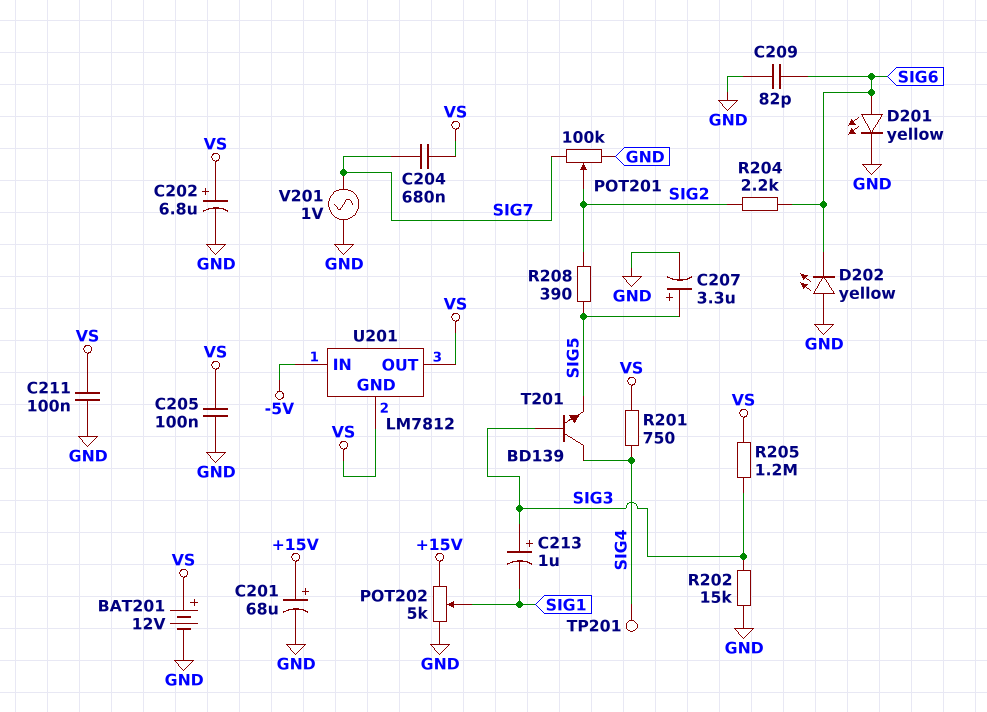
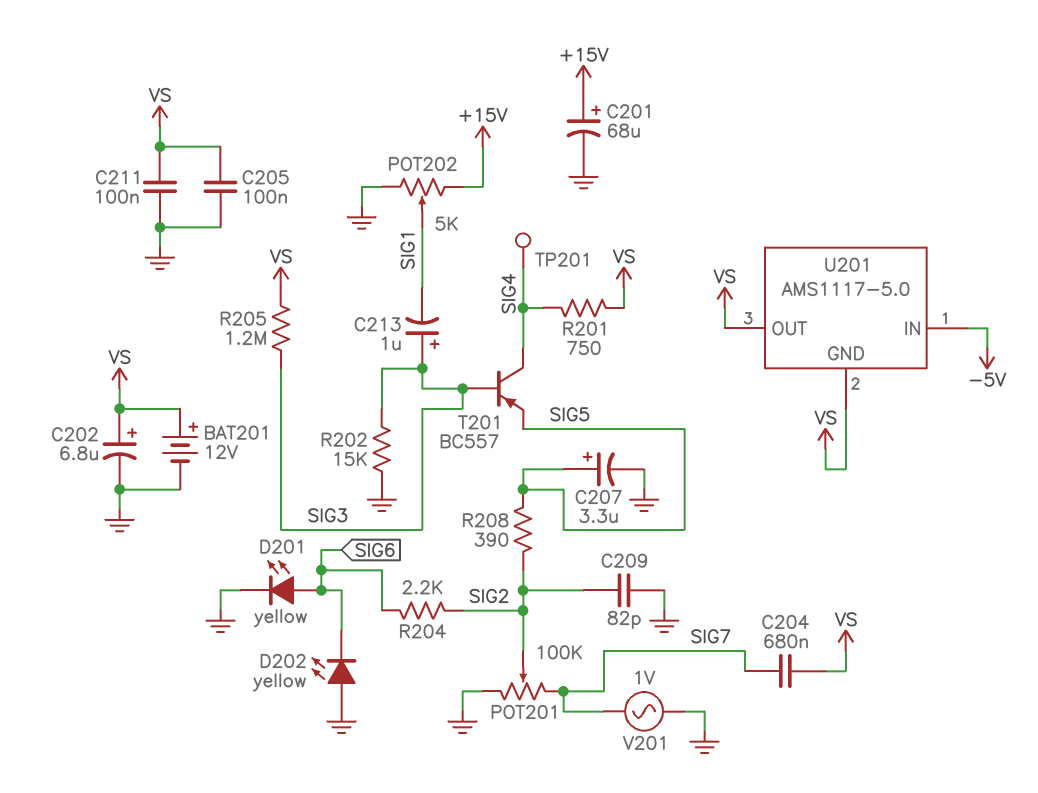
C209: 82pF (GND, SIG6) -> 82pF (GND, SIG2)
T201: NPN BD139 (B SIG3, C SIG4, E SIG5) -> PNP BC557 (B SIG3, C SIG4, E SIG5)
U201: LM7812 -> AMS1117-5.0

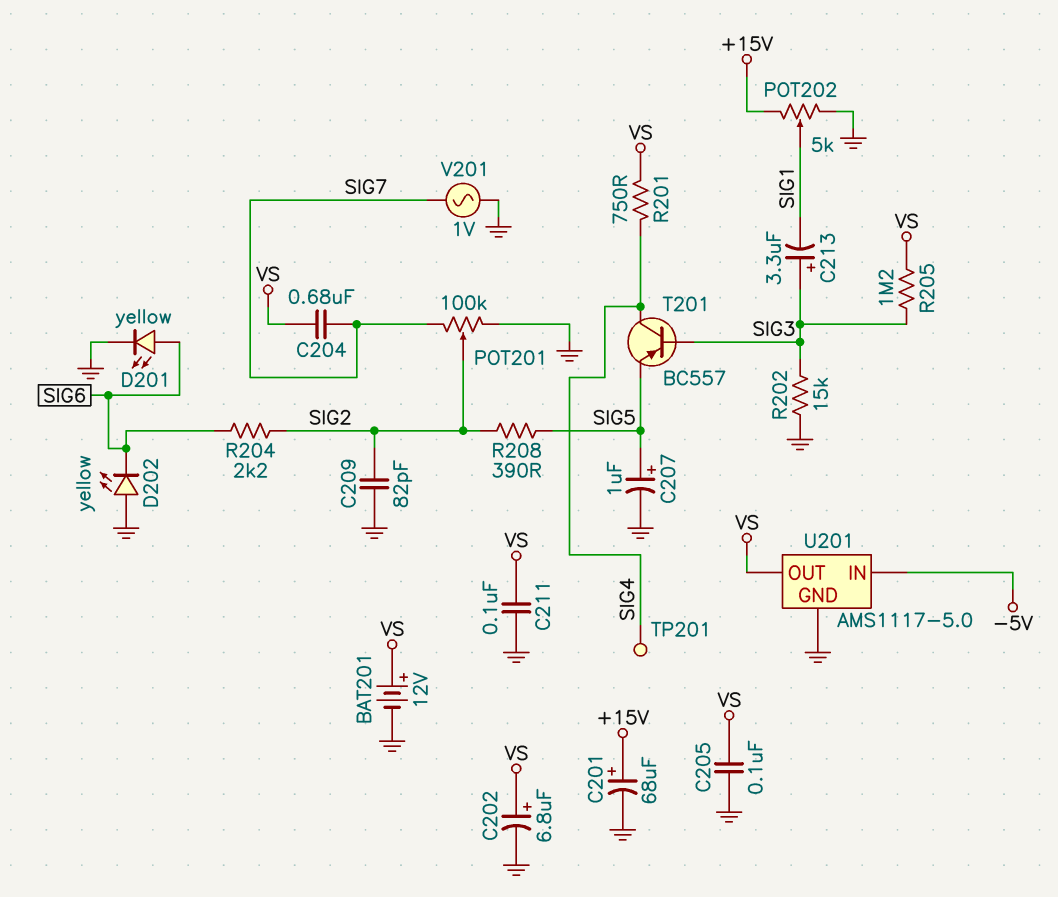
C207: 3.3uF (plus SIG5, minus GND) -> 1uF (plus SIG5, minus GND)
C213: 1uF (plus SIG3, minus SIG1) -> 3.3uF (plus SIG3, minus SIG1)
U201 pin GND: VS -> GND

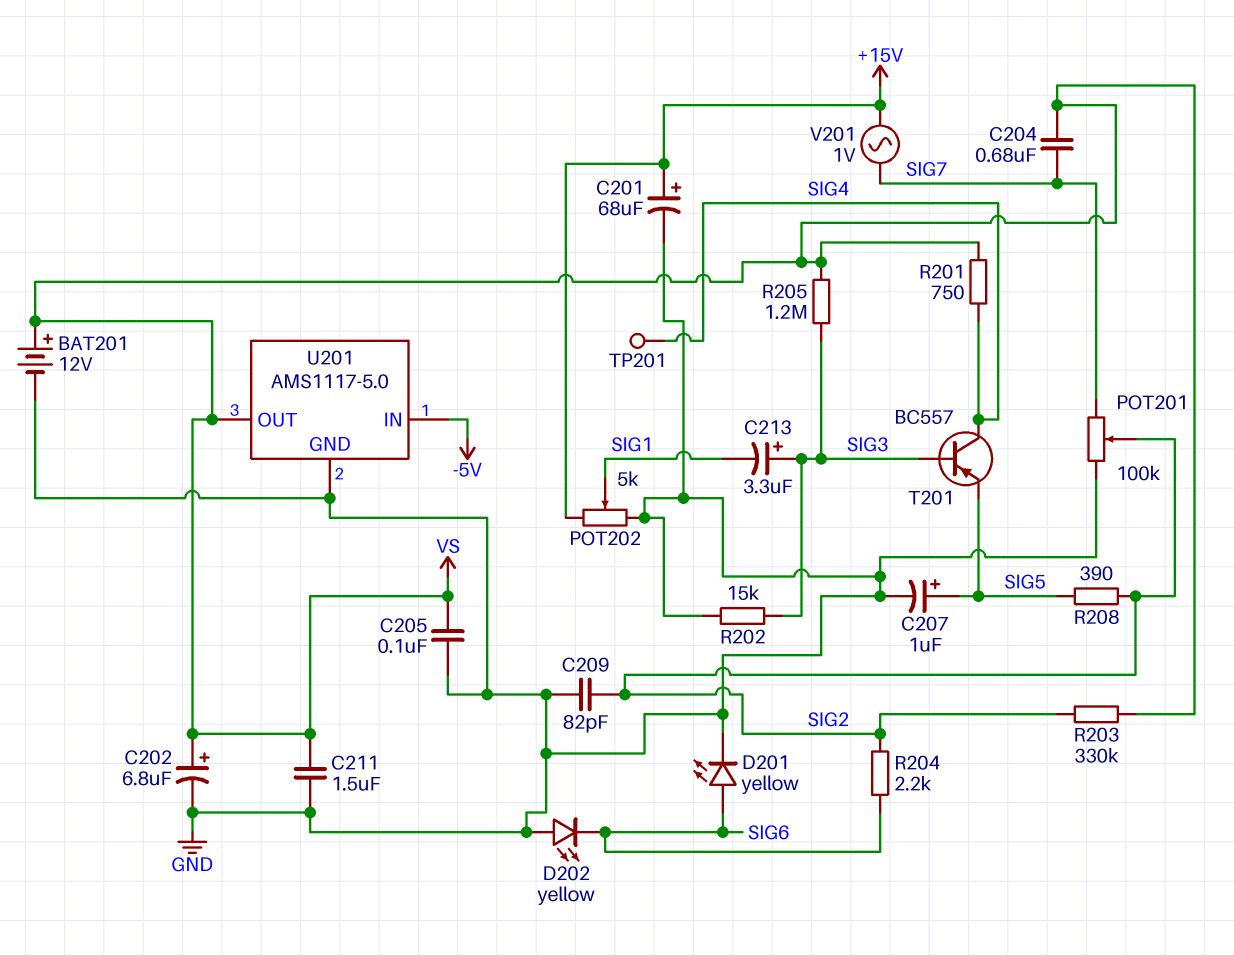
C211: 100nF (GND, VS) -> 1.5uF (GND, VS)
R203: none -> 330k (SIG2, VS)
V201: AC 1V (GND, SIG7) -> AC 1V (+15V, SIG7)

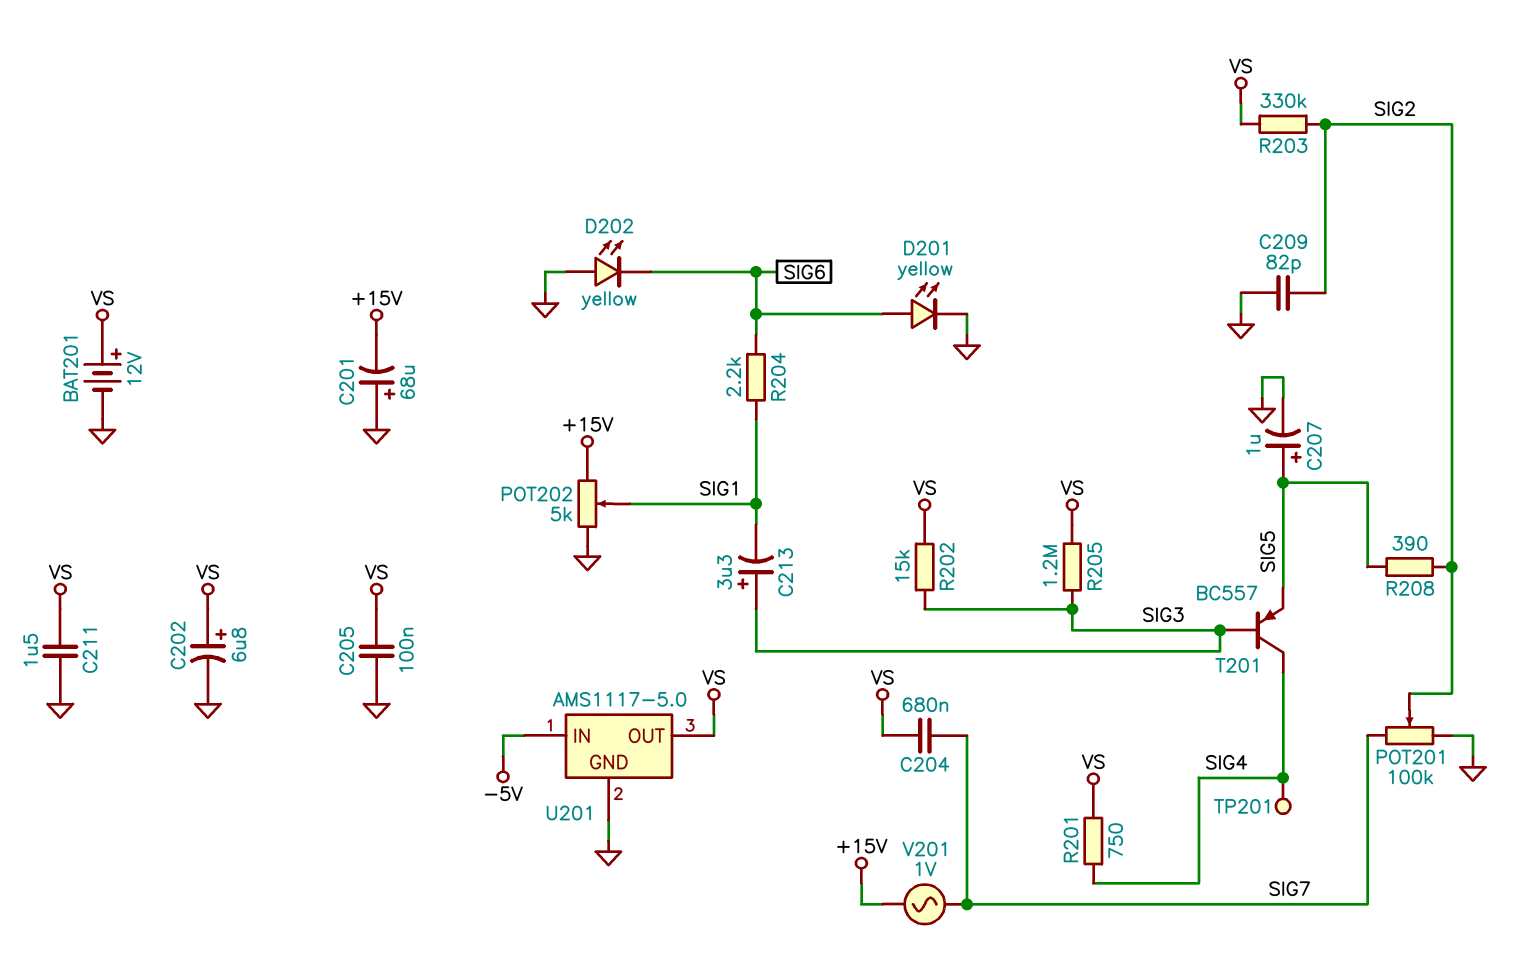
C201: 68uF (plus +15V, minus GND) -> 68uF (plus GND, minus +15V)
R202: 15k (GND, SIG3) -> 15k (SIG3, VS)
R204: 2.2k (SIG2, SIG6) -> 2.2k (SIG1, SIG6)

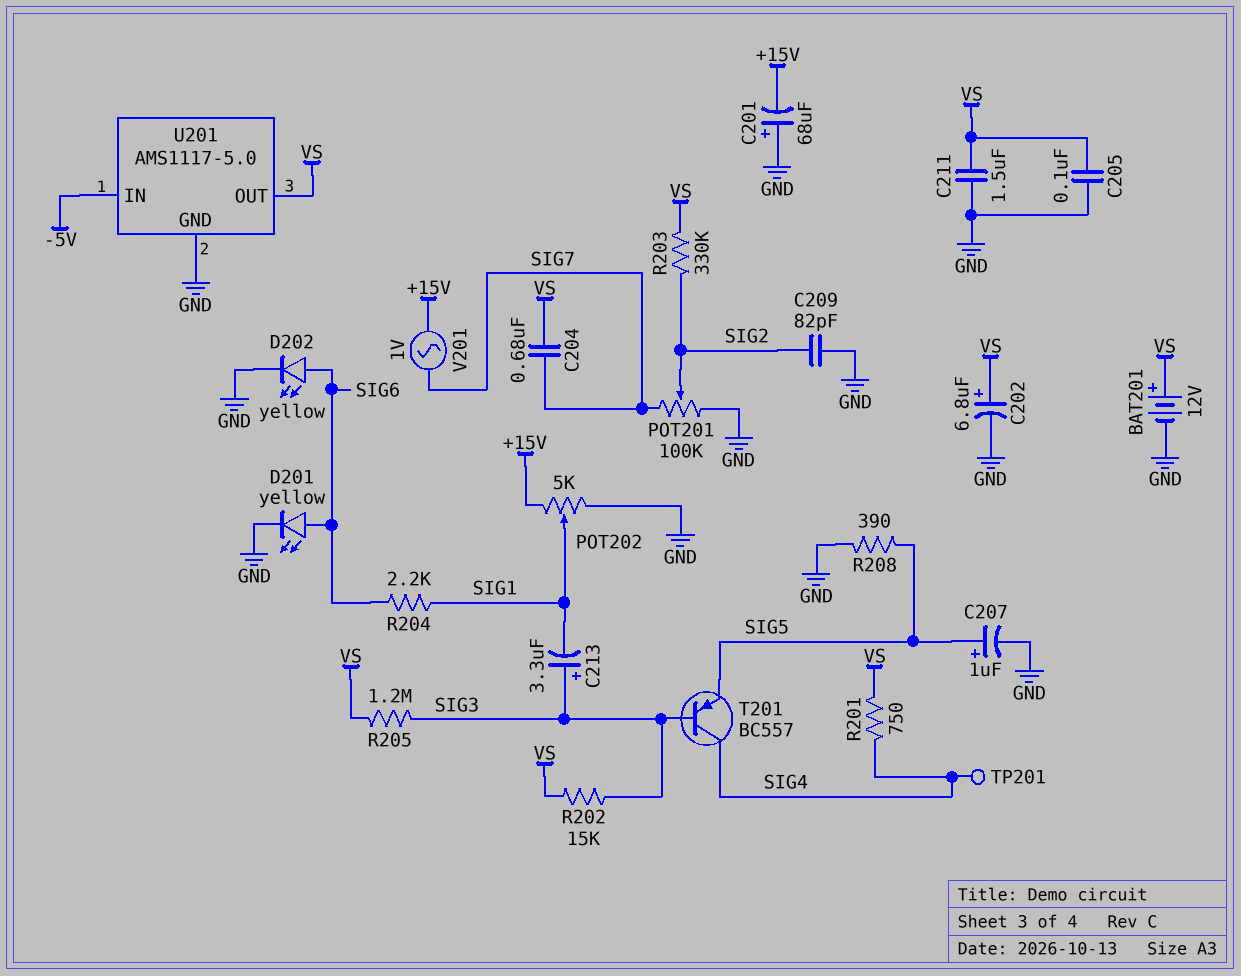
D202: LED yellow (A GND, K SIG6) -> LED yellow (A SIG6, K GND)
R208: 390 (SIG2, SIG5) -> 390 (GND, SIG5)

